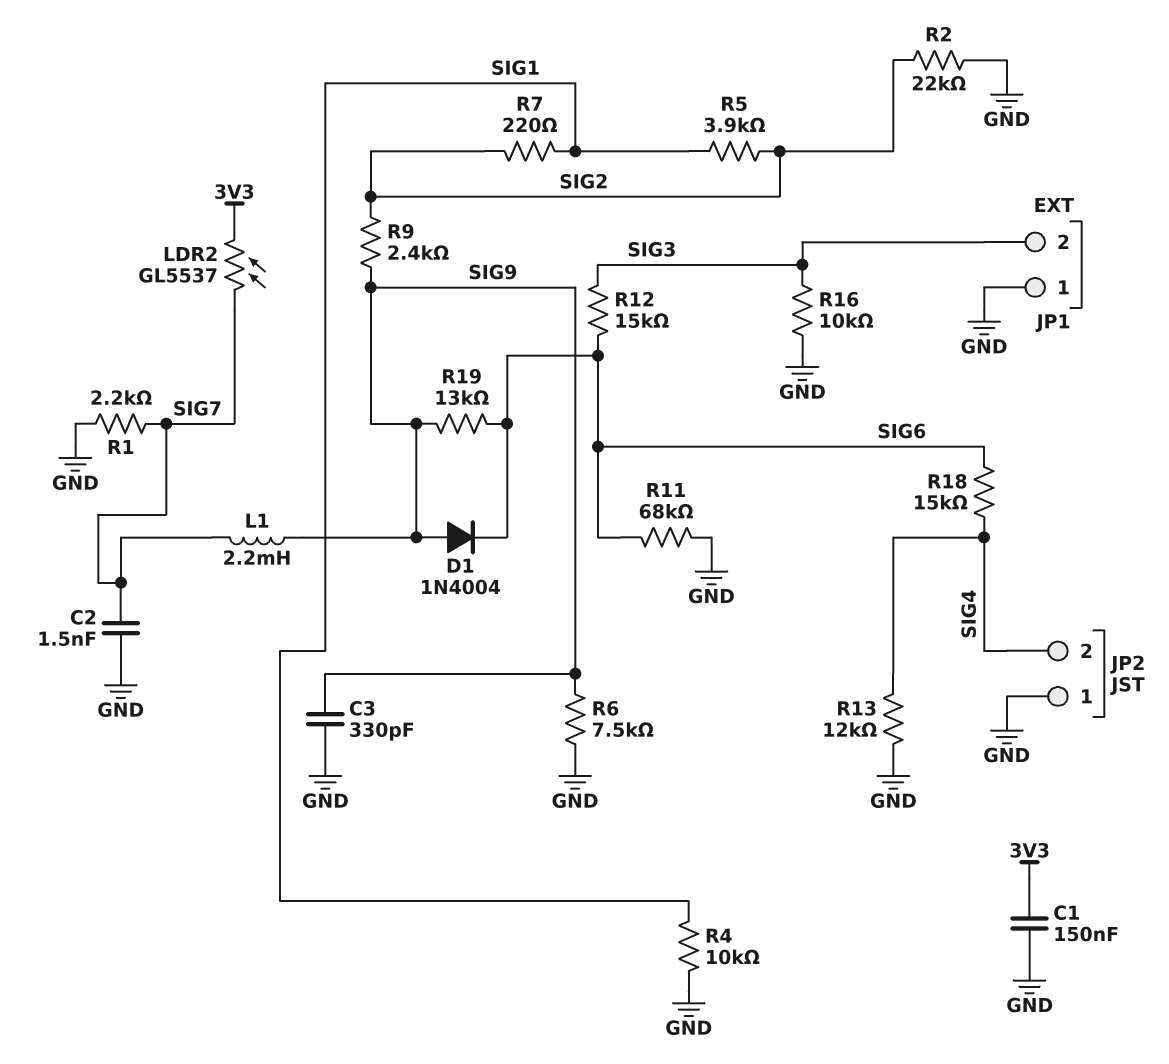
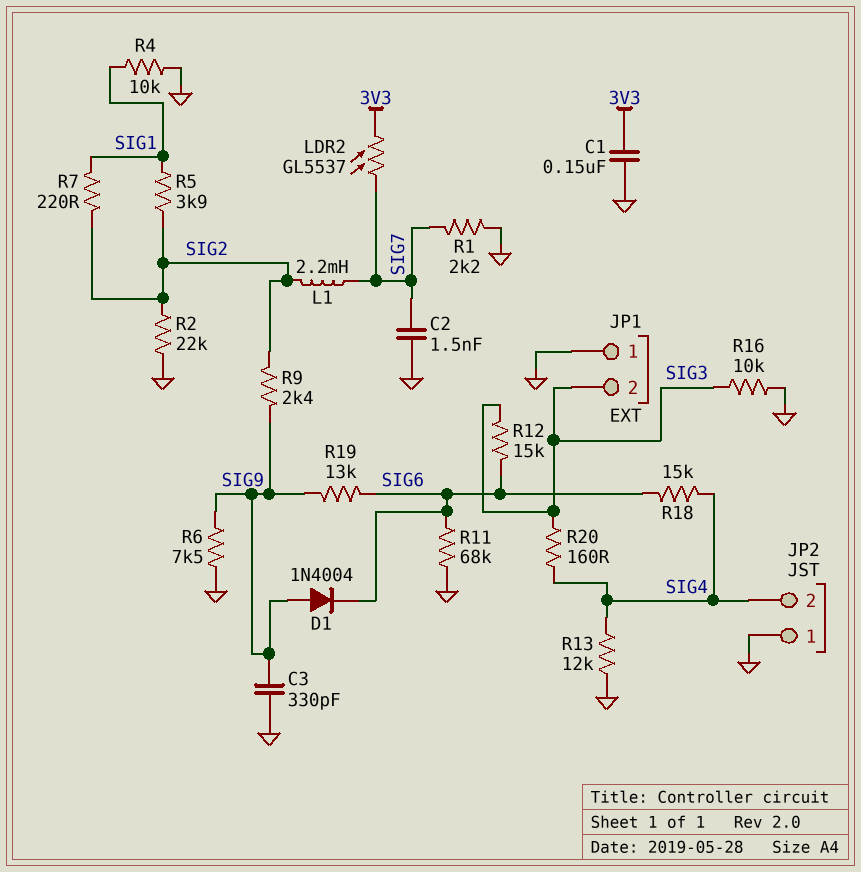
L1: 2.2mH (SIG7, SIG9) -> 2.2mH (SIG2, SIG7)
R20: none -> 160 (SIG3, SIG4)

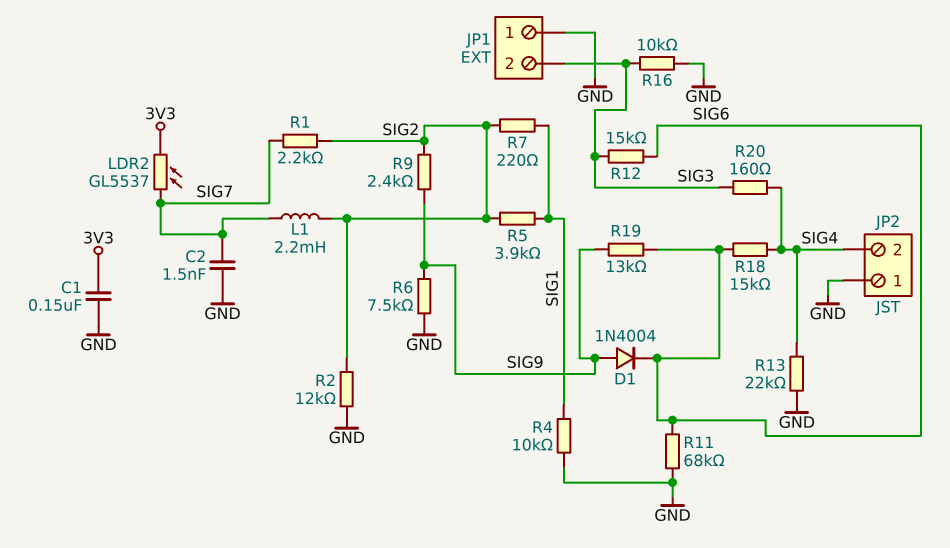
C3: 330pF (GND, SIG9) -> none
R1: 2.2k (GND, SIG7) -> 2.2k (SIG2, SIG7)
R2: 22k (GND, SIG2) -> 12k (GND, SIG2)
R13: 12k (GND, SIG4) -> 22k (GND, SIG4)

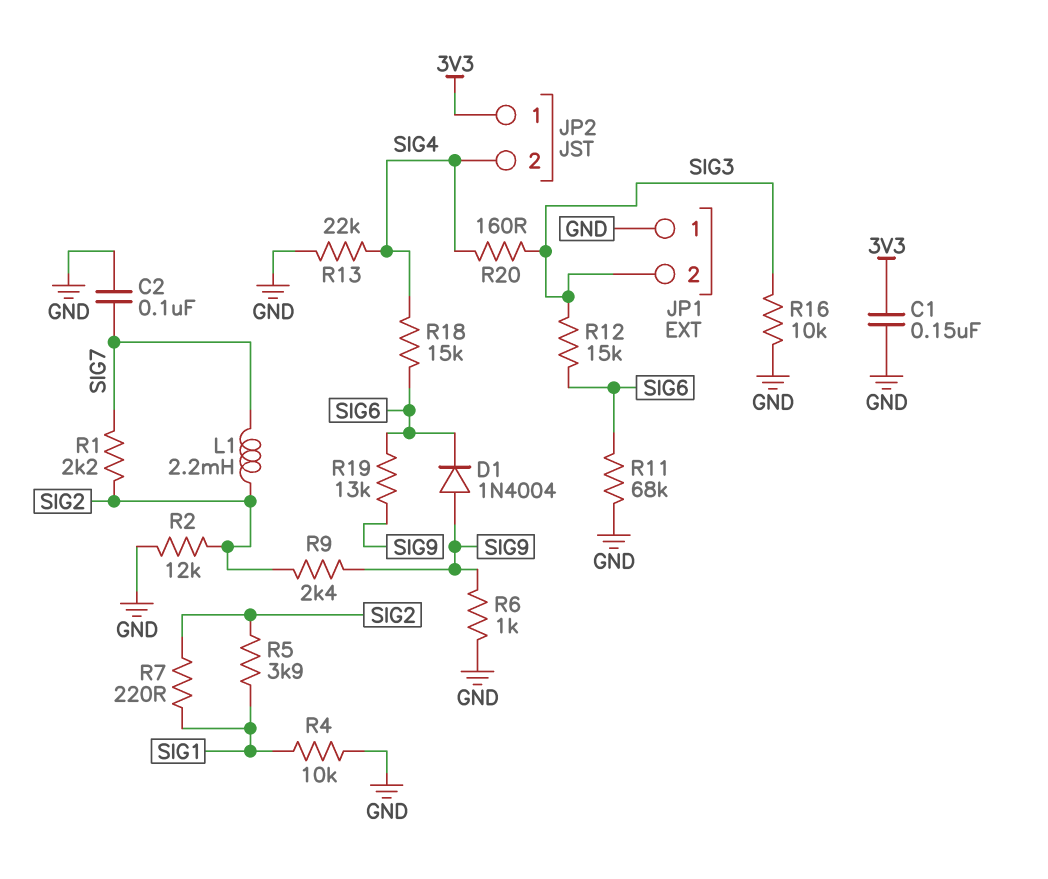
C2: 1.5nF (GND, SIG7) -> 100nF (GND, SIG7)
JP2 pin 1: GND -> 3V3
LDR2: GL5537 (3V3, SIG7) -> none
R6: 7.5k (GND, SIG9) -> 1k (GND, SIG9)

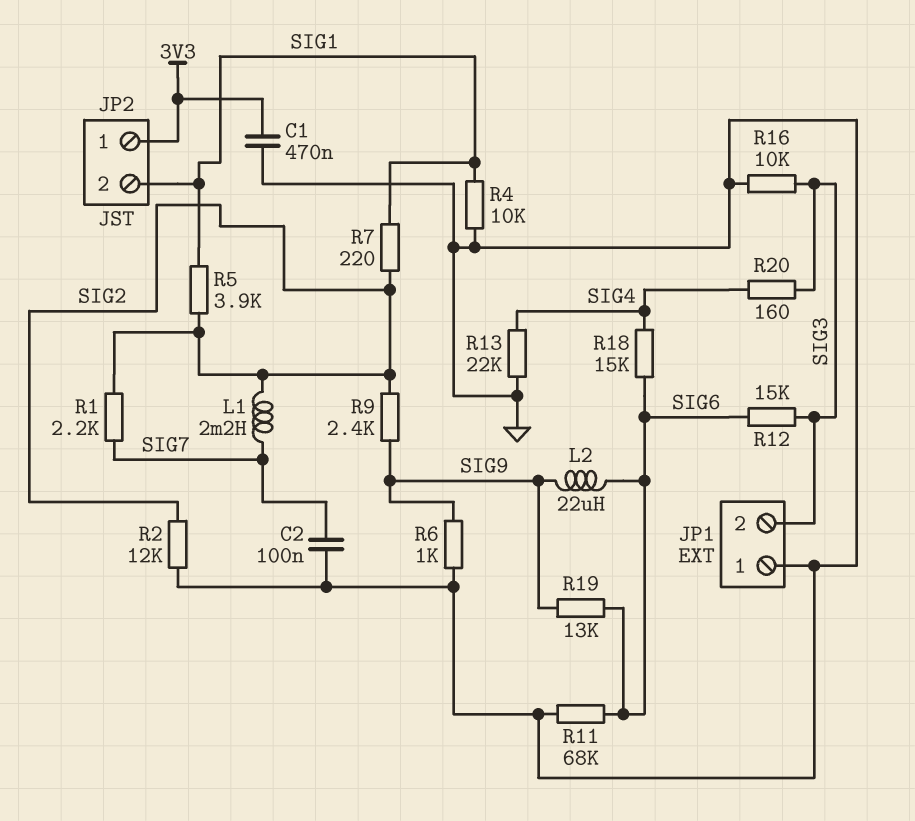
C1: 150nF (3V3, GND) -> 470nF (3V3, GND)
D1: diode 1N4004 (A SIG9, K SIG6) -> none
JP2 pin 2: SIG4 -> SIG1
L2: none -> 22uH (SIG6, SIG9)

